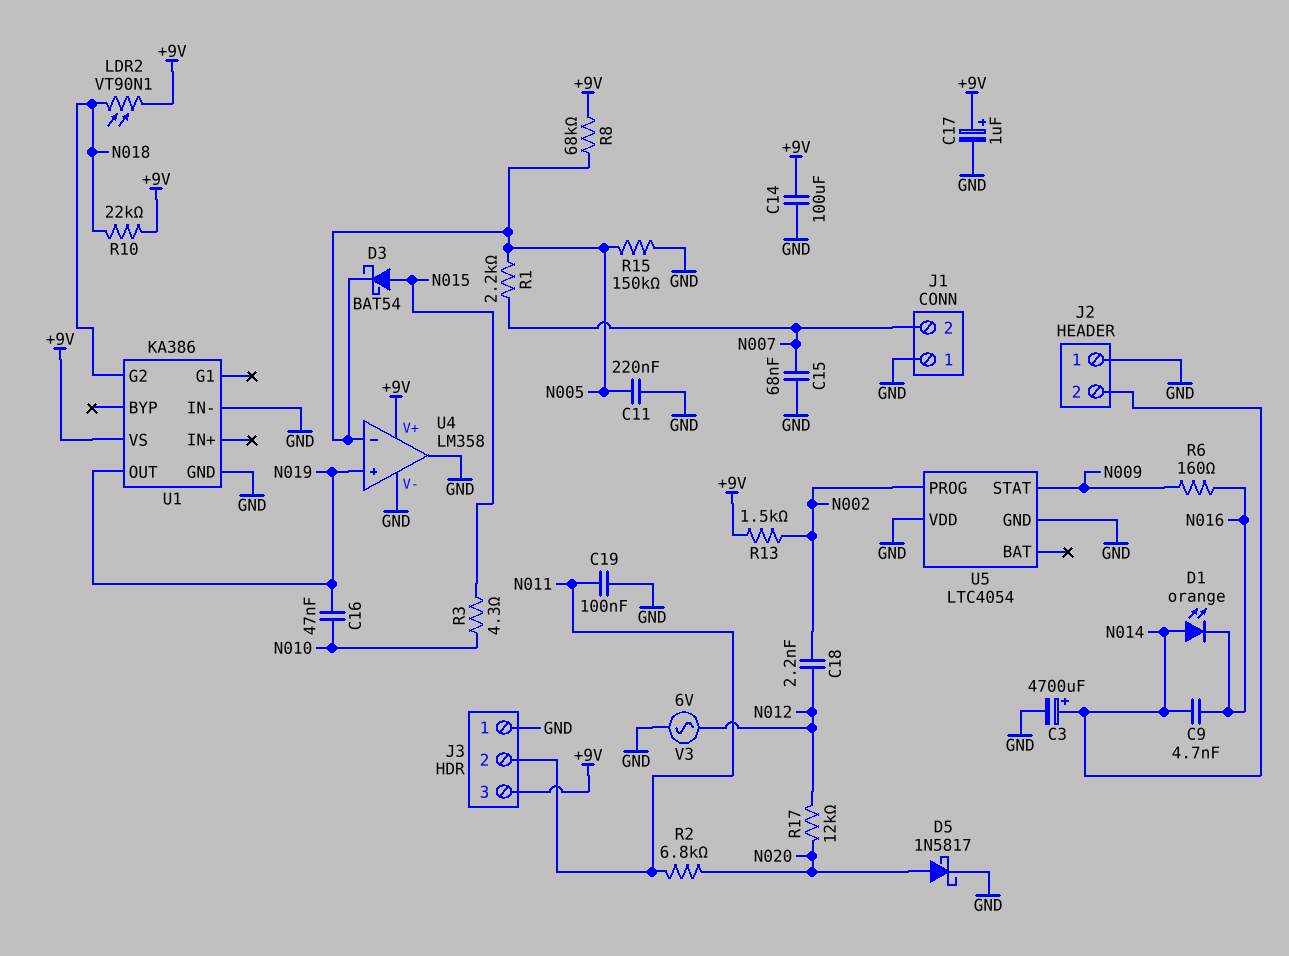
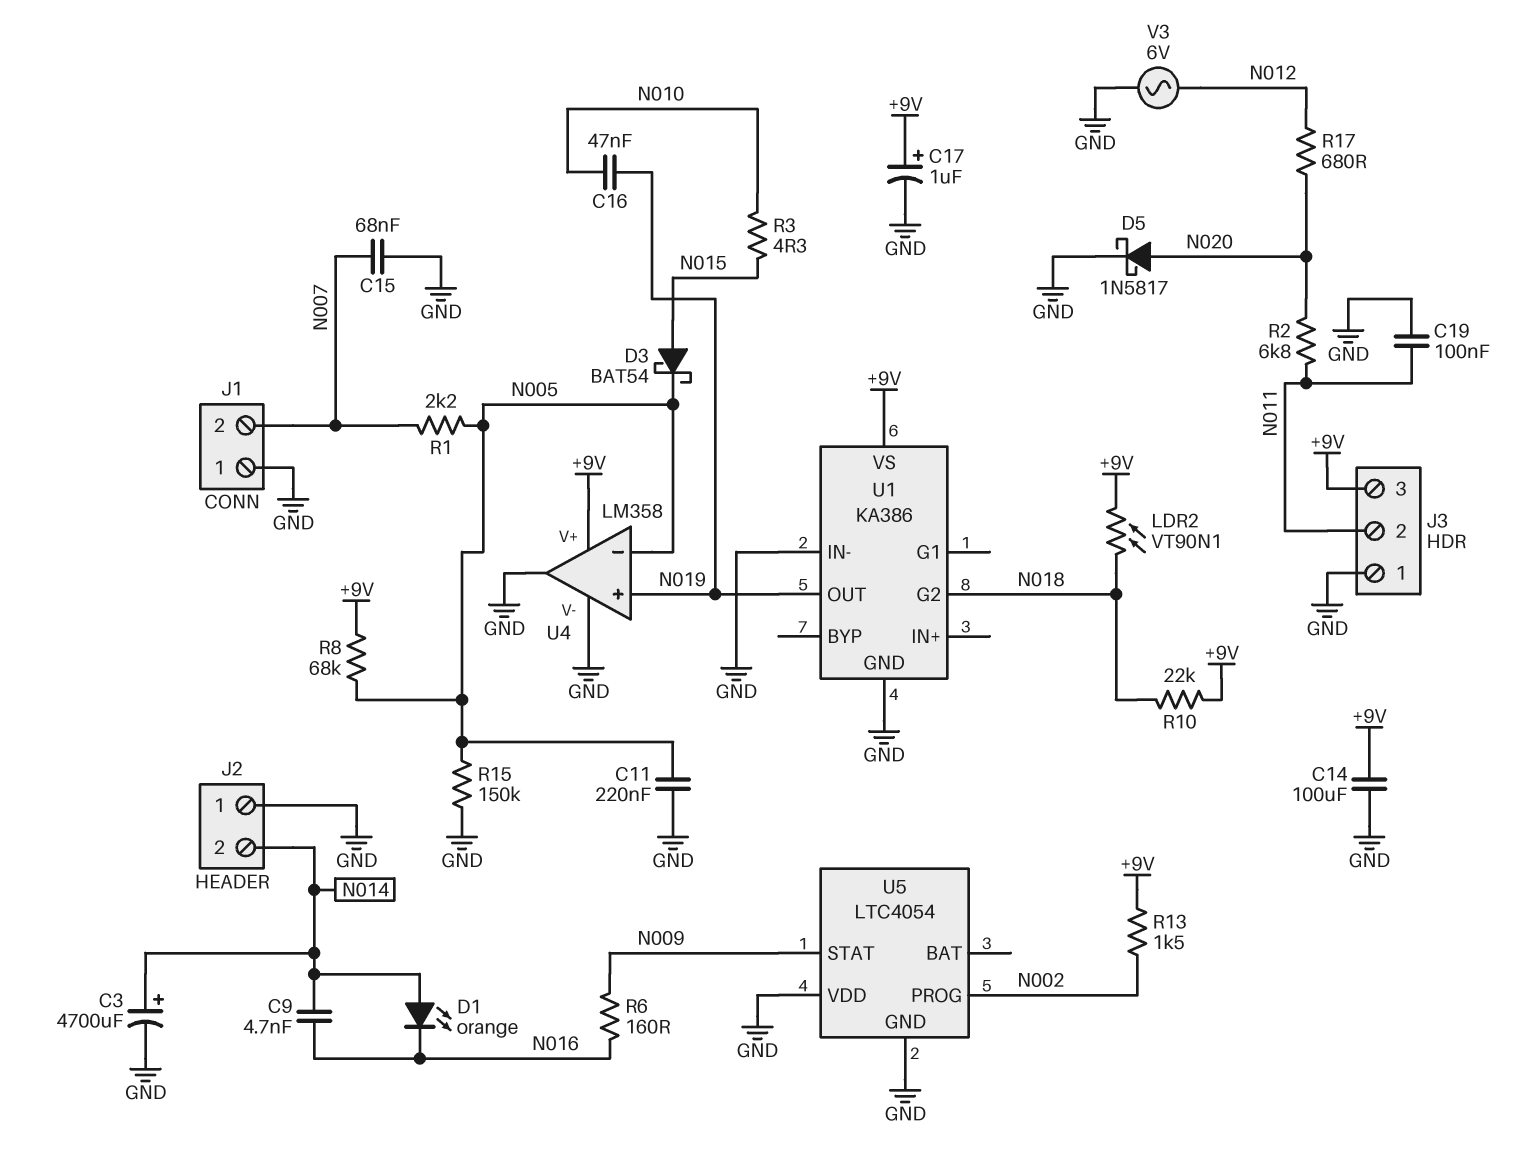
C18: 2.2nF (N002, N012) -> none
R17: 12k (N012, N020) -> 680 (N012, N020)

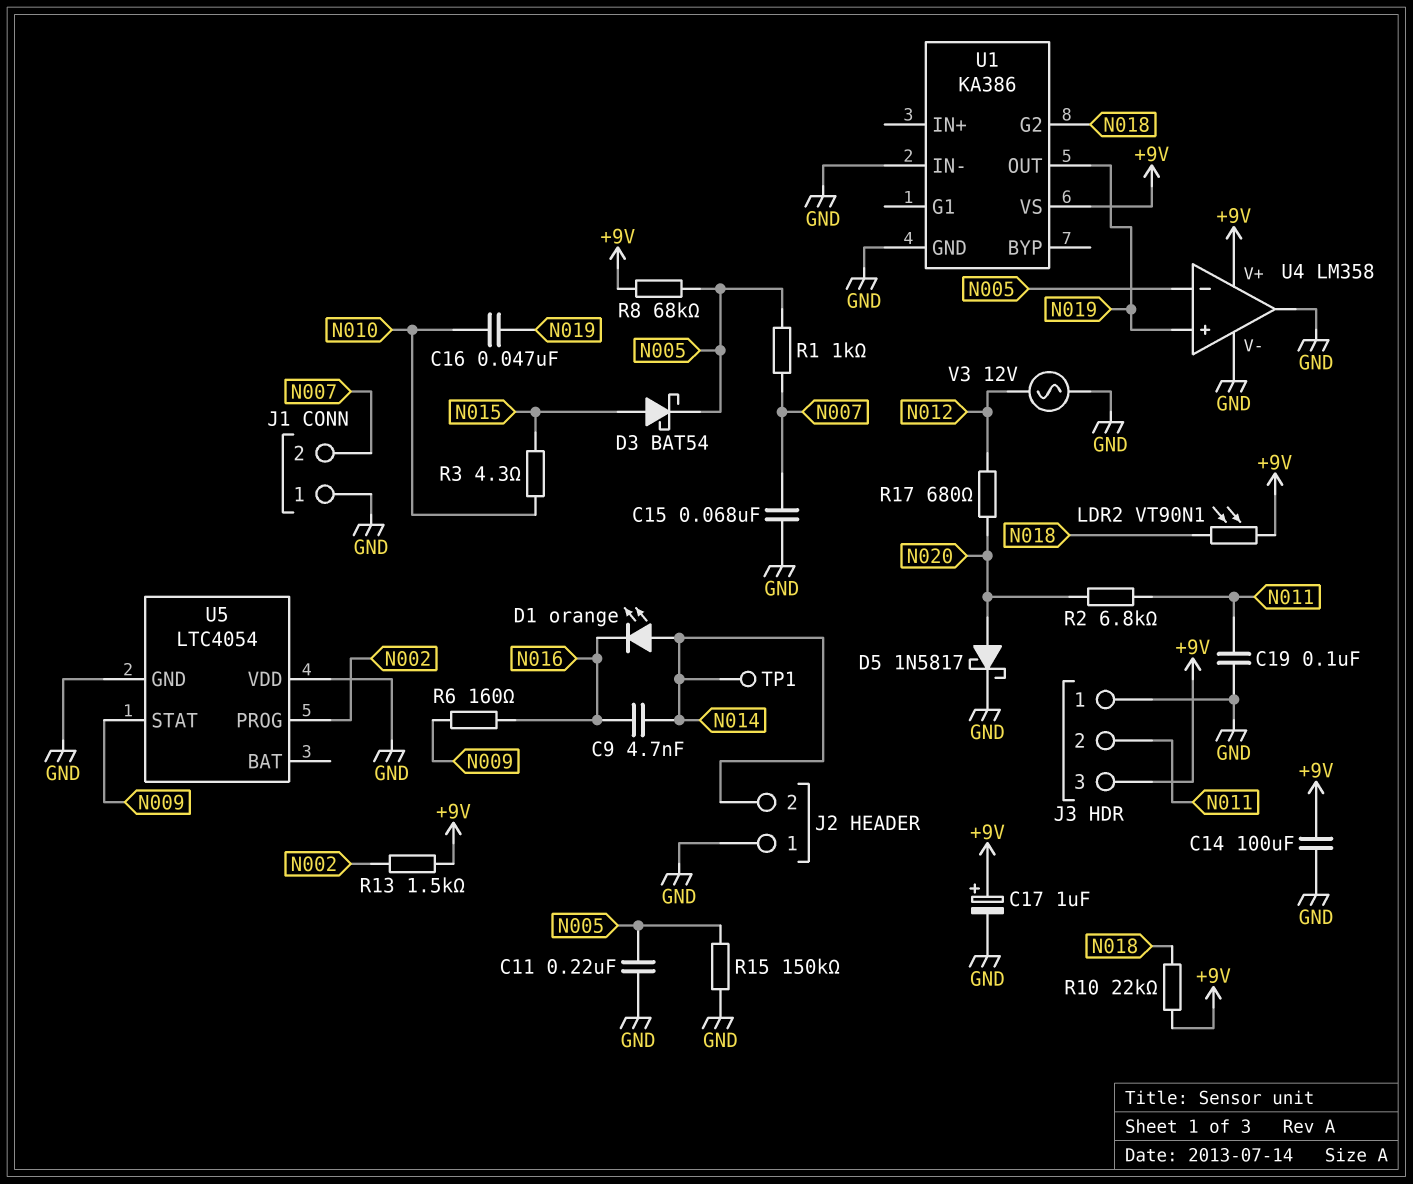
C3: 4700uF (plus N014, minus GND) -> none
R1: 2.2k (N005, N007) -> 1k (N005, N007)
TP1: none -> test point (N014)
V3: AC 6V (GND, N012) -> AC 12V (GND, N012)

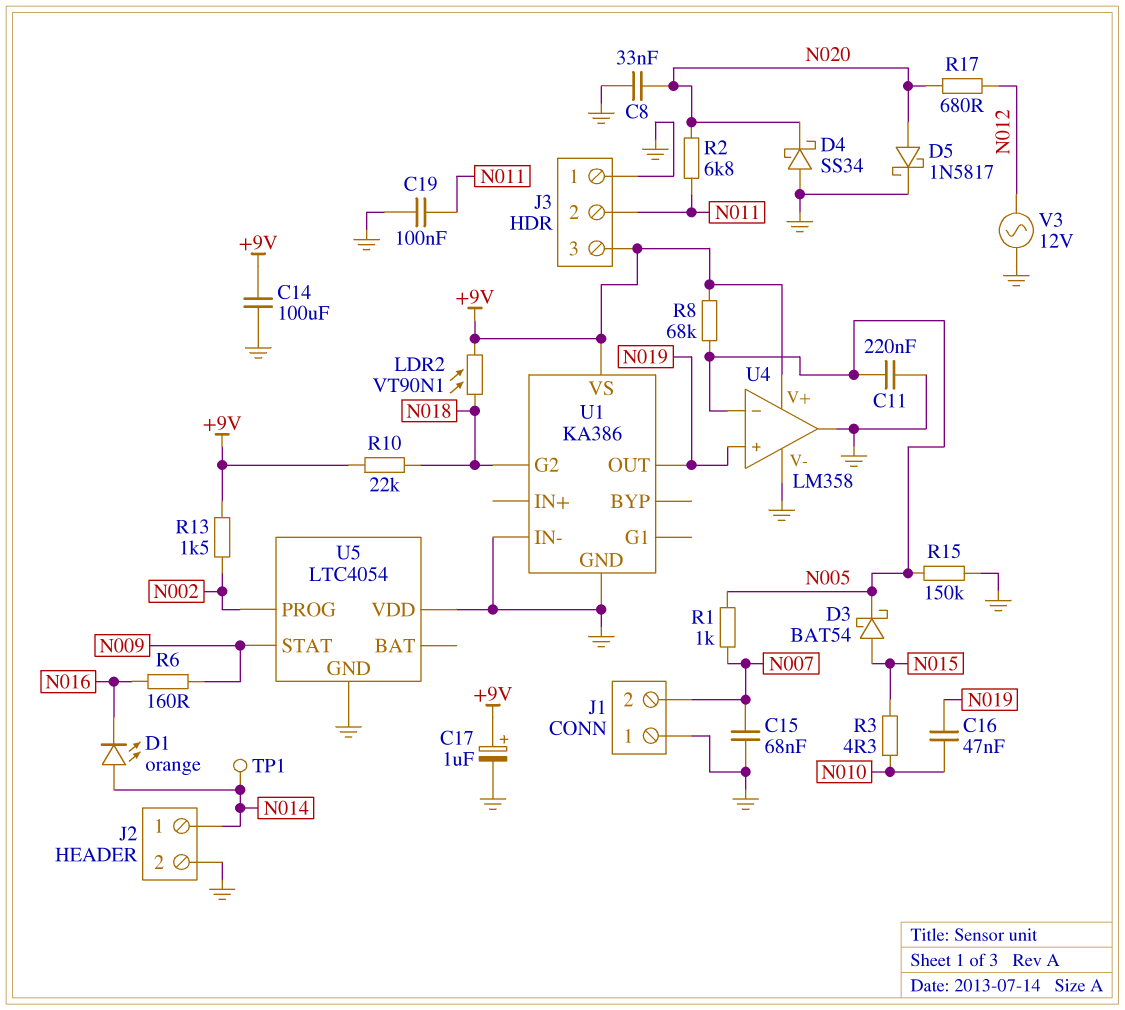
C8: none -> 33nF (GND, N020)
C9: 4.7nF (N014, N016) -> none
D4: none -> schottky SS34 (A GND, K N020)
J2 pin 1: GND -> N014
J2 pin 2: N014 -> GND

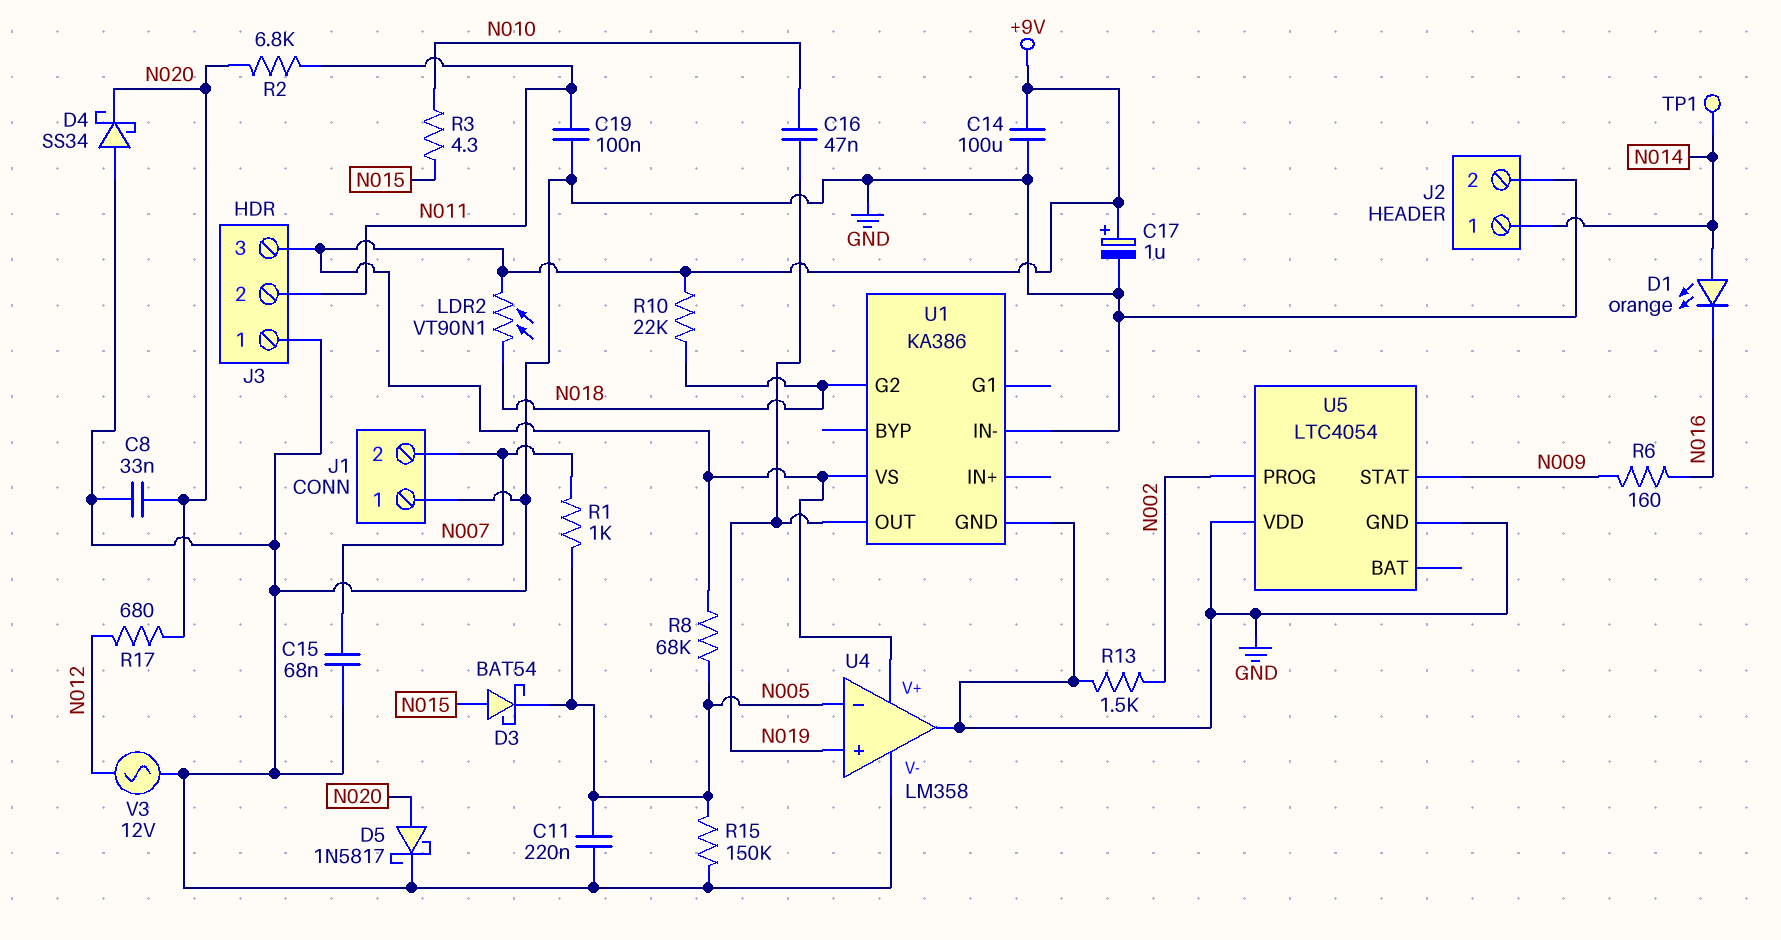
R13: 1.5k (+9V, N002) -> 1.5k (GND, N002)

